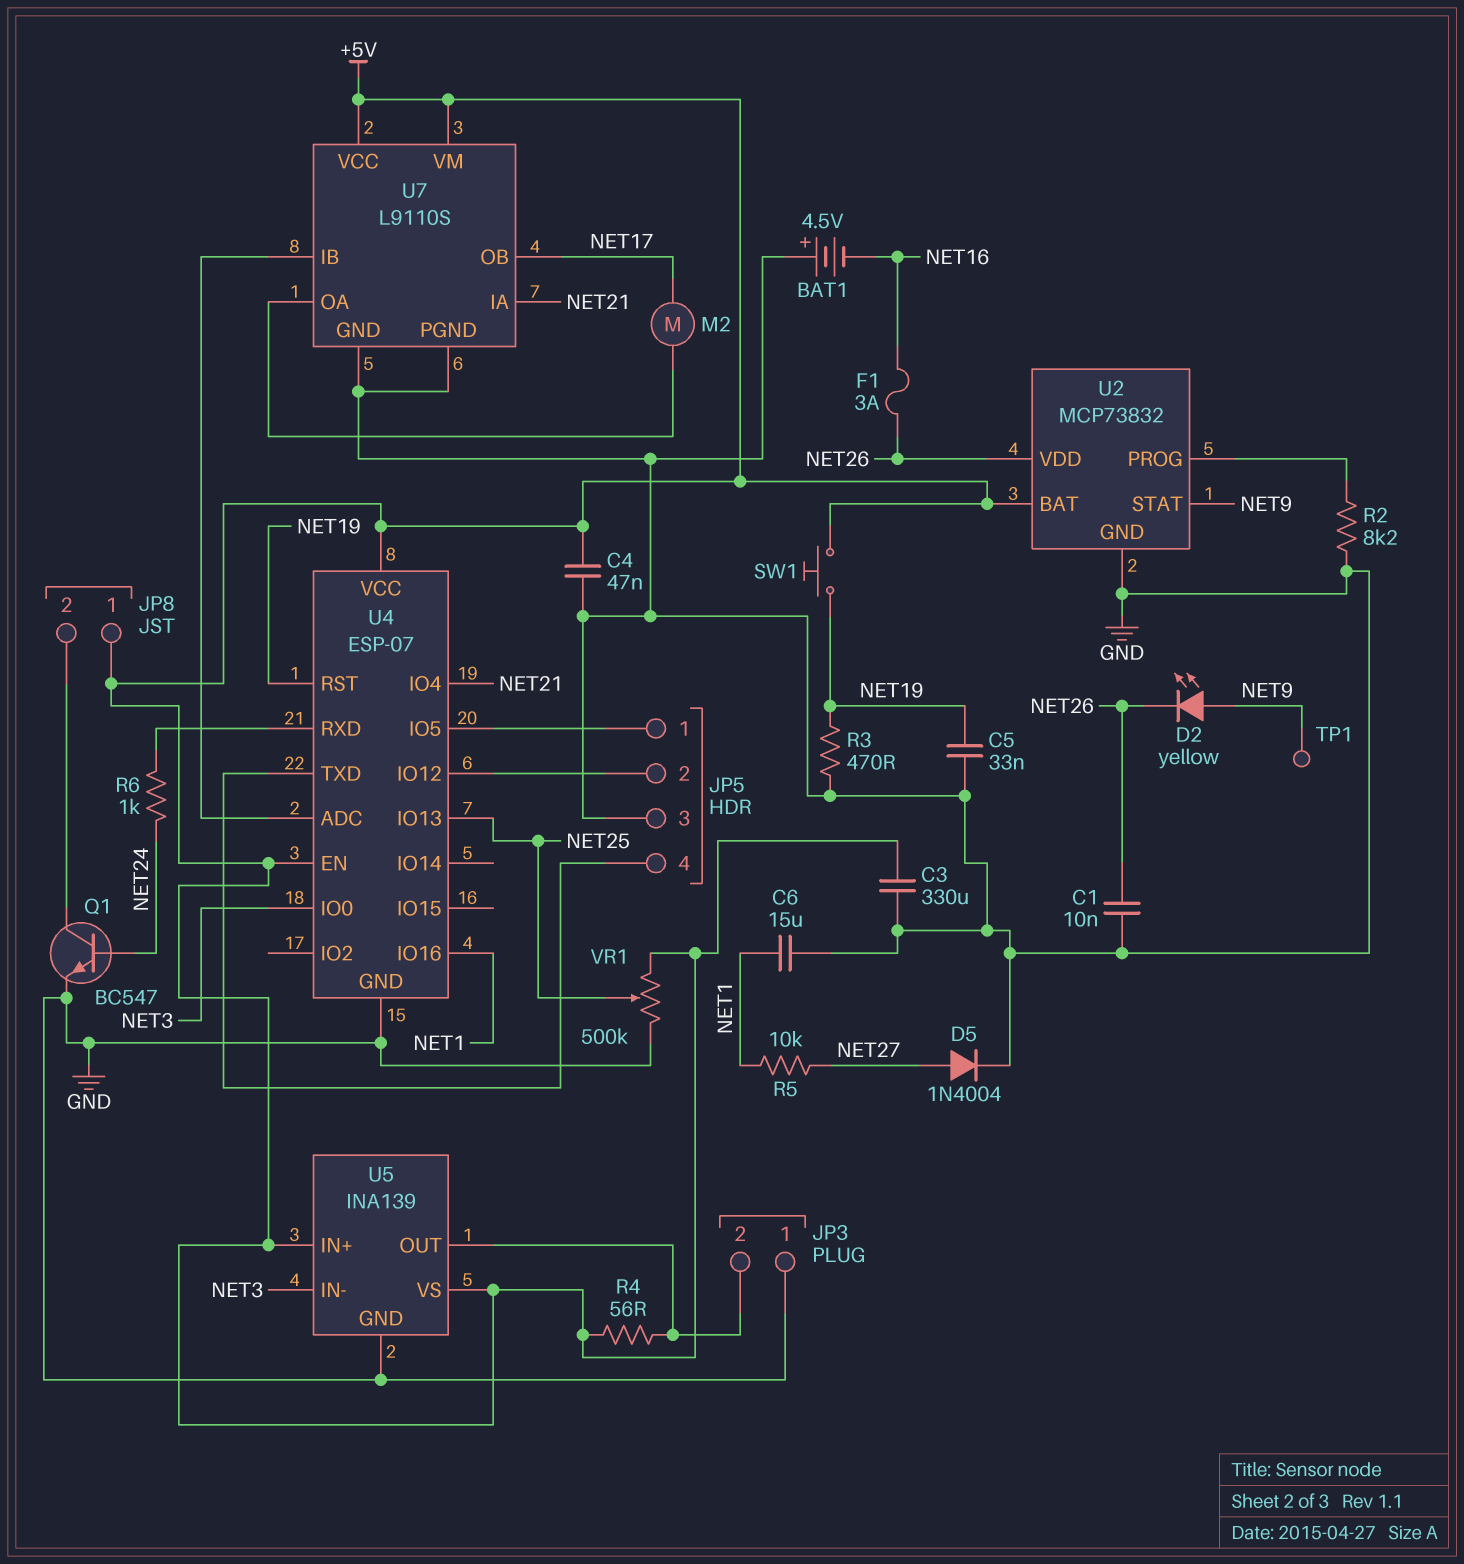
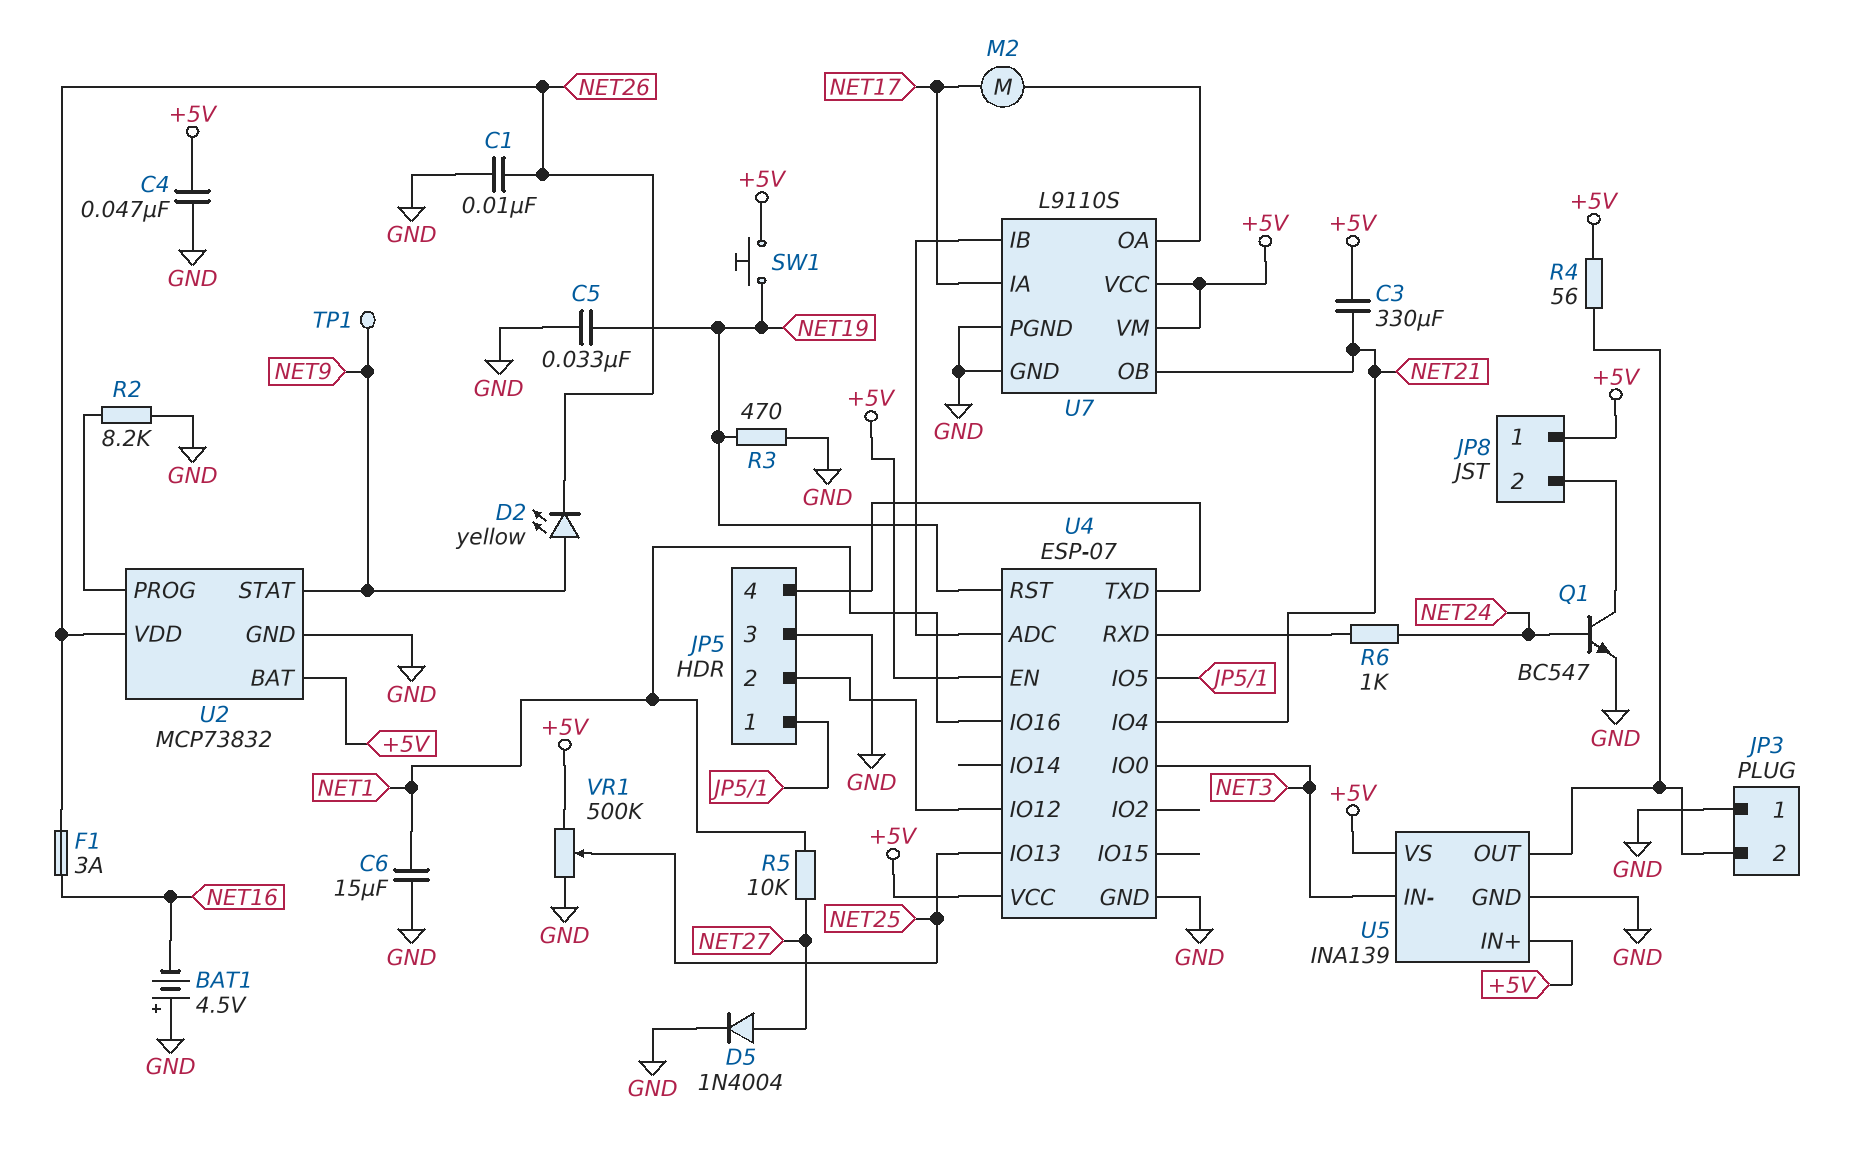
C3: 330uF (+5V, GND) -> 330uF (+5V, NET21)
U7 pin IA: NET21 -> NET17
U7 pin OB: NET17 -> NET21

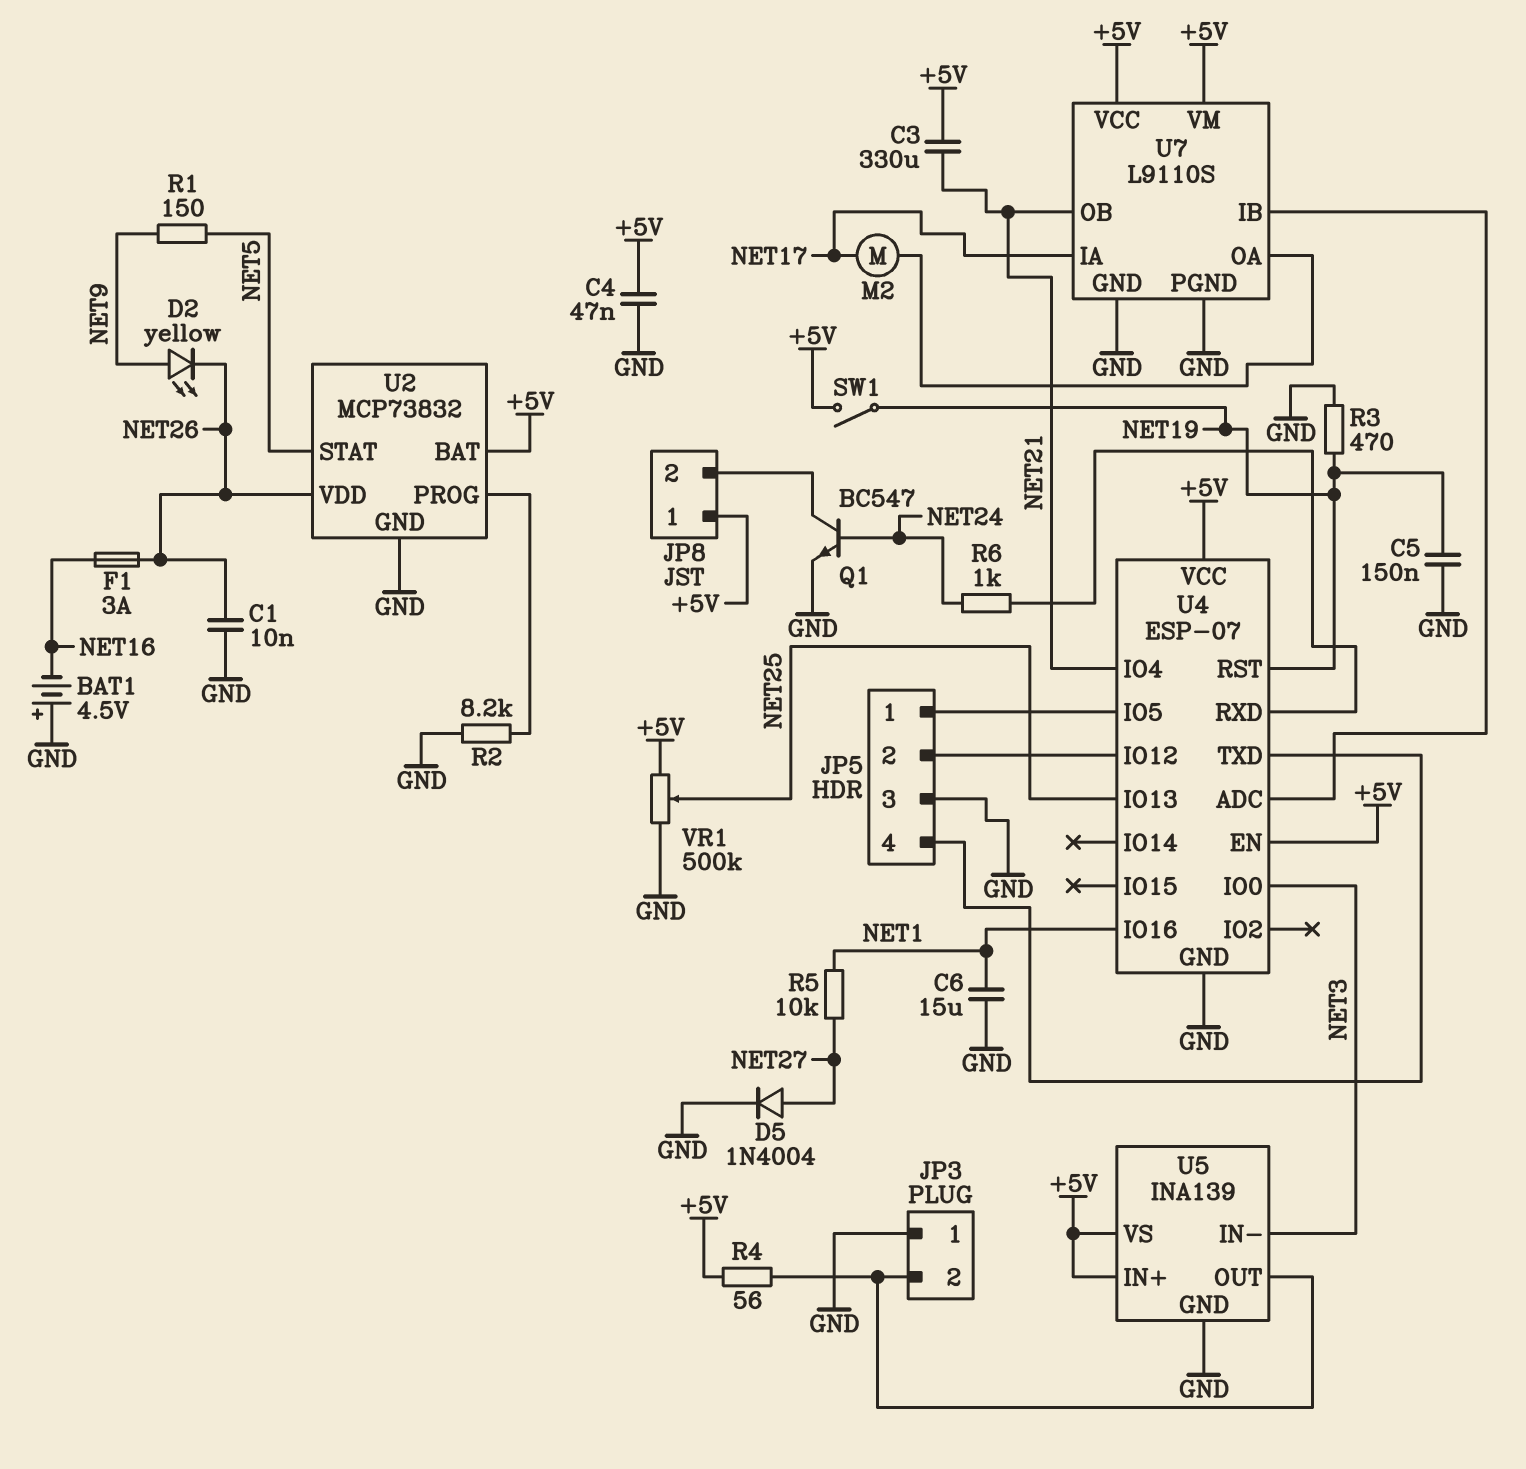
C5: 33nF (GND, NET19) -> 150nF (GND, NET19)
R1: none -> 150 (NET5, NET9)
SW1: button (+5V, NET19) -> switch (+5V, NET19)
TP1: test point (NET9) -> none
U2 pin STAT: NET9 -> NET5

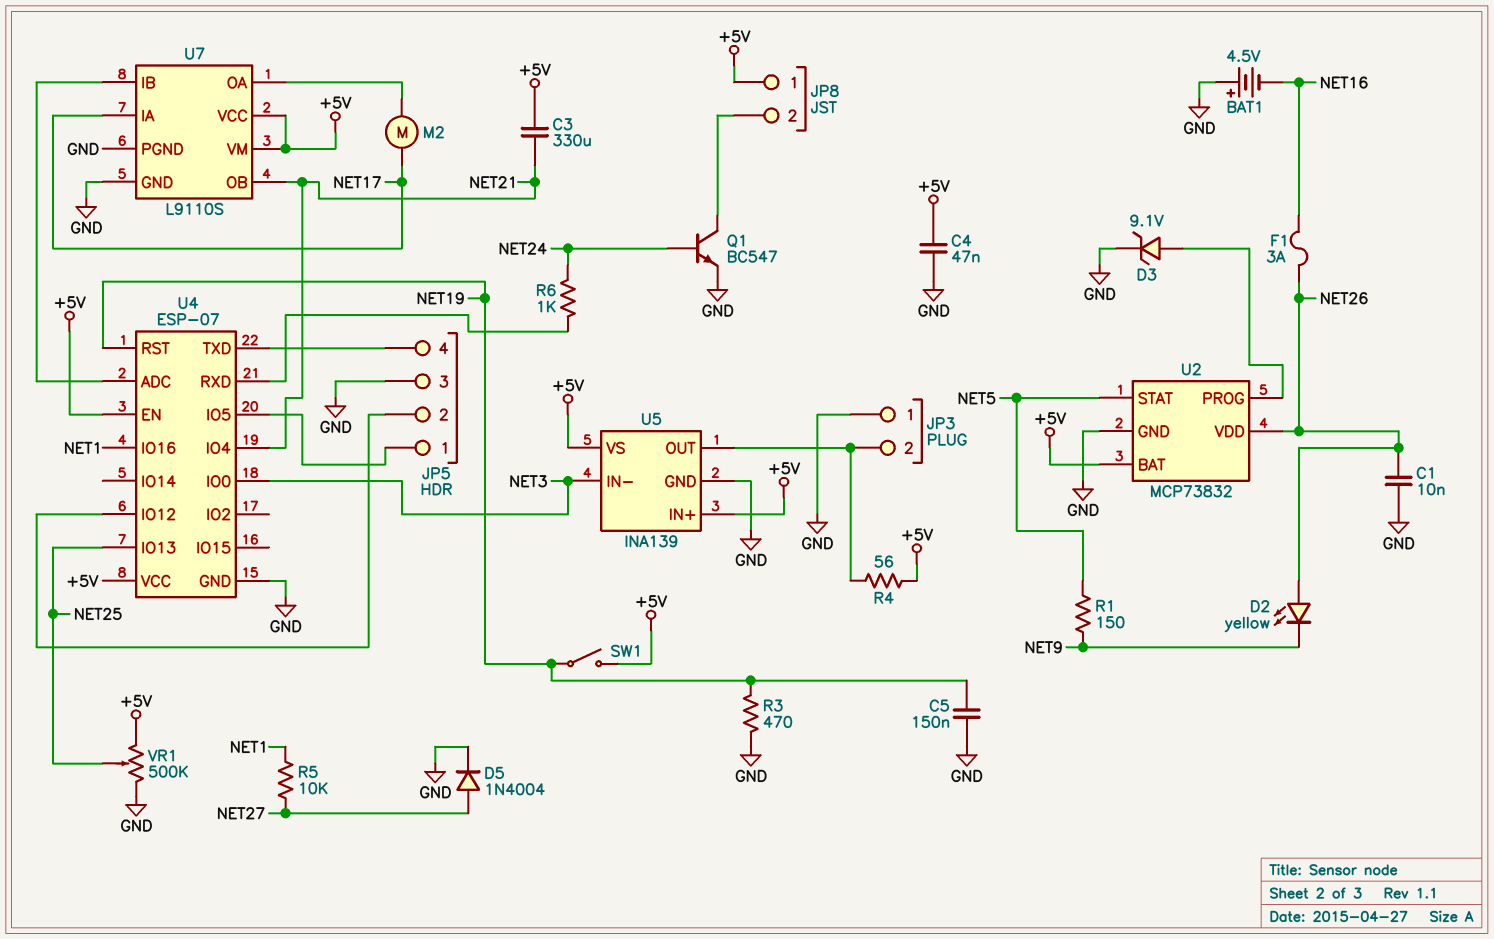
C6: 15uF (GND, NET1) -> none
D2: LED yellow (A NET9, K NET26) -> LED yellow (A NET26, K NET9)
D3: none -> zener 9.1V (A U2/PROG, K GND)
R2: 8.2k (GND, U2/PROG) -> none

